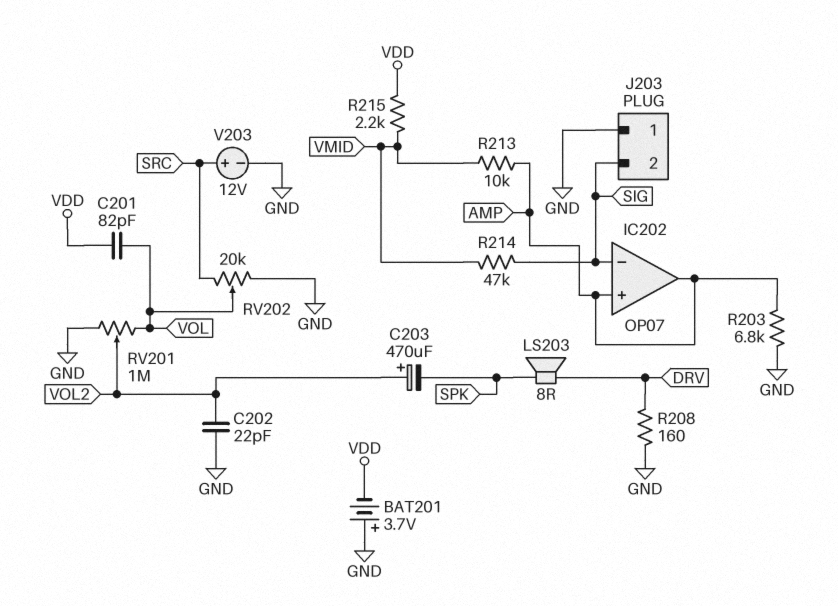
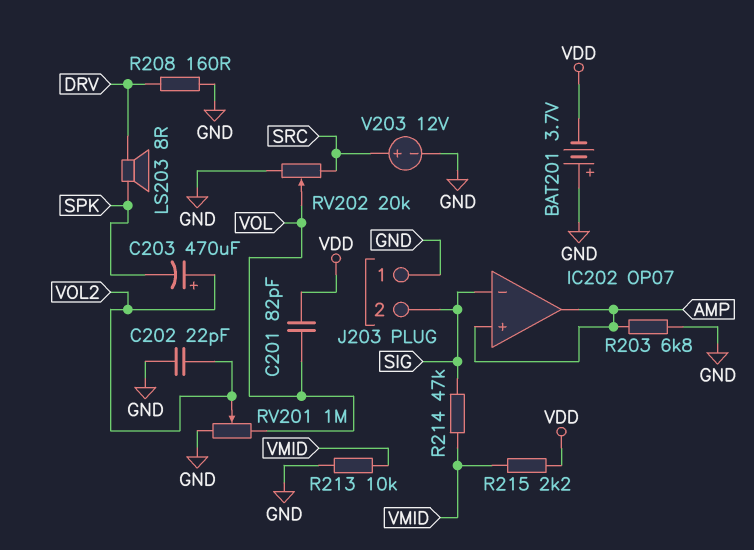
R213: 10k (AMP, VMID) -> 10k (GND, VMID)

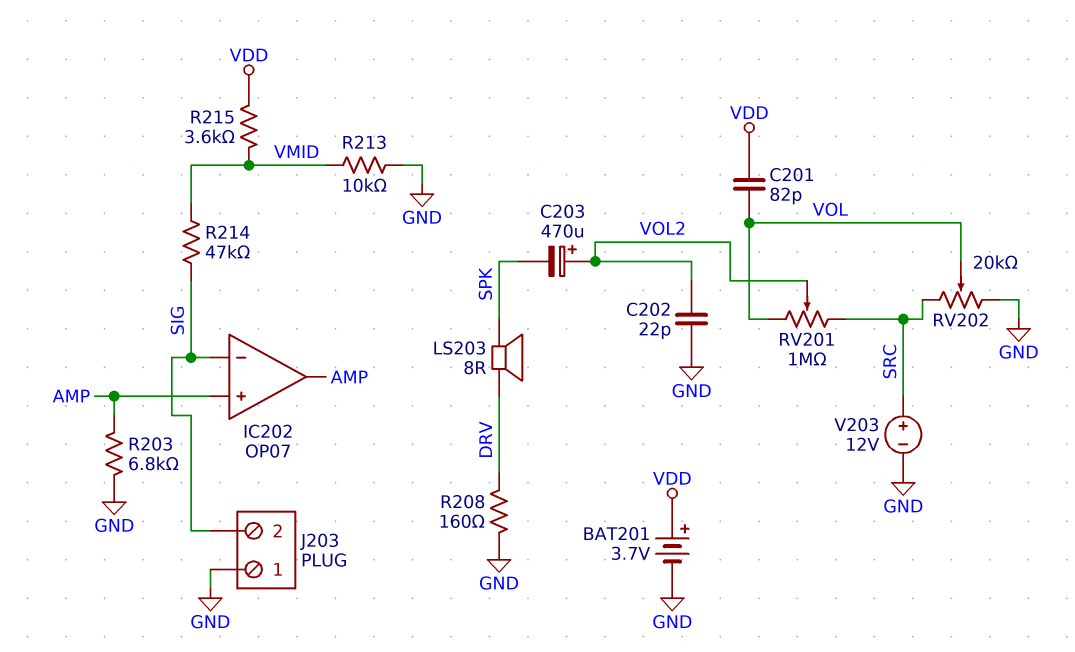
BAT201: 3.7V (plus GND, minus VDD) -> 3.7V (plus VDD, minus GND)
R215: 2.2k (VDD, VMID) -> 3.6k (VDD, VMID)
RV201: 1M (GND, VOL, wiper VOL2) -> 1M (SRC, VOL, wiper VOL2)

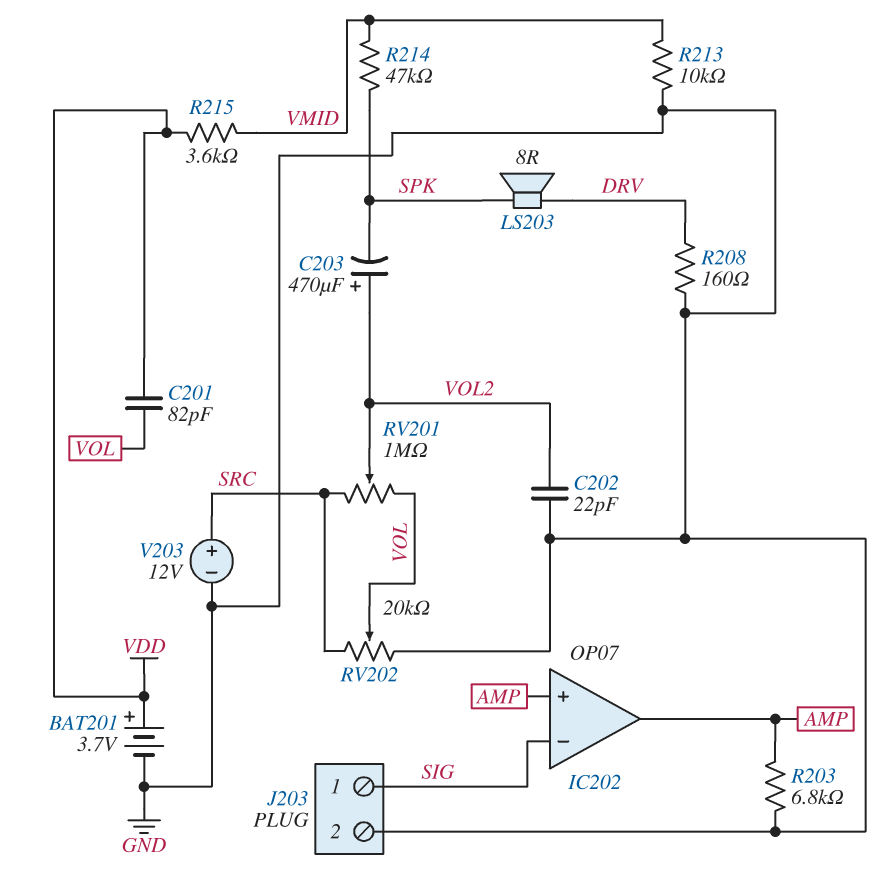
J203 pin 1: GND -> SIG
J203 pin 2: SIG -> GND
R214: 47k (SIG, VMID) -> 47k (SPK, VMID)

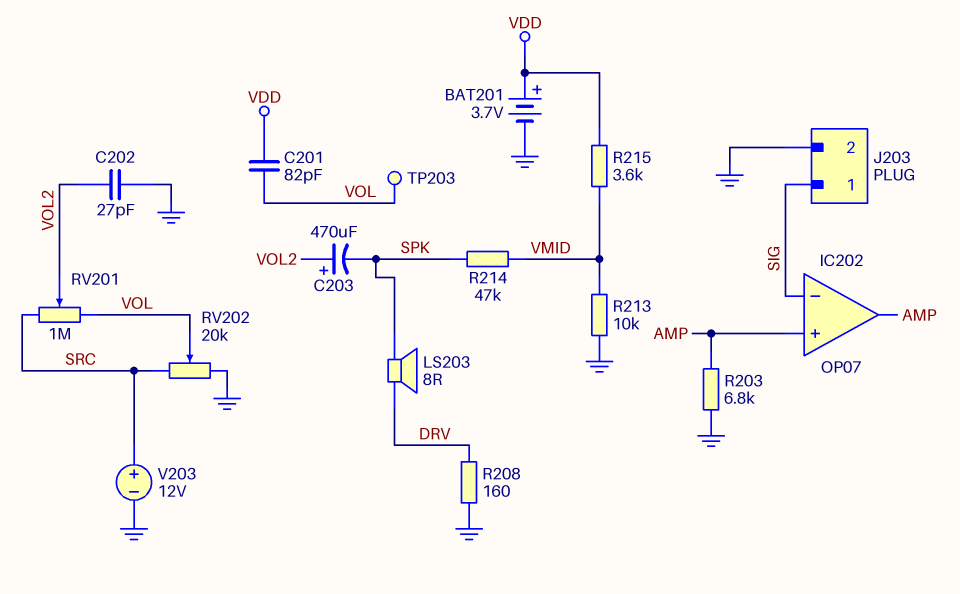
C202: 22pF (GND, VOL2) -> 27pF (GND, VOL2)
TP203: none -> test point (VOL)

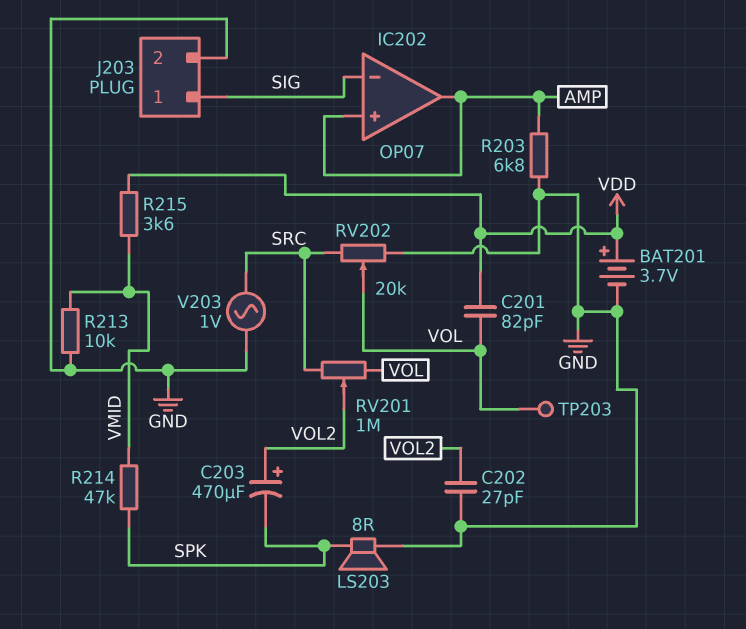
LS203: speaker 8R (DRV, SPK) -> speaker 8R (GND, SPK)
R208: 160 (DRV, GND) -> none
V203: 12V (plus SRC, minus GND) -> AC 1V (GND, SRC)

